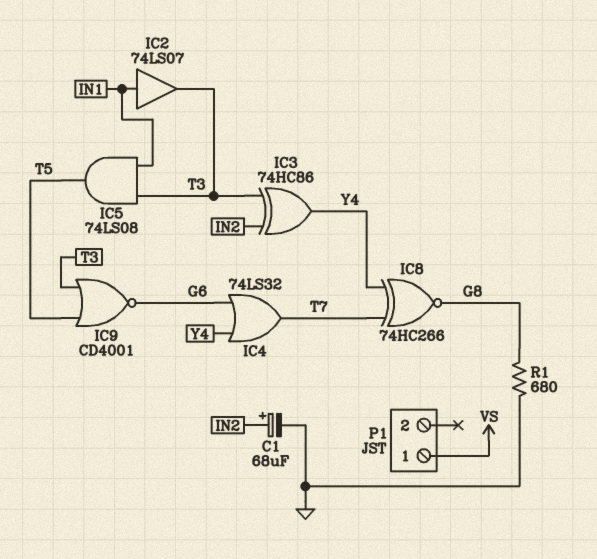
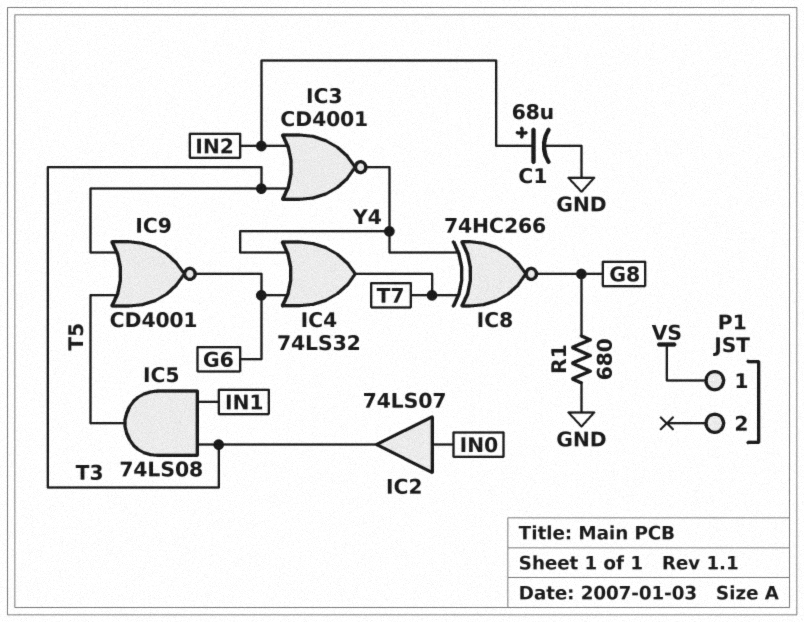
IC2: buffer 74LS07 (in IN1, out T3) -> buffer 74LS07 (in IN0, out T3)
IC3: XOR 74HC86 (in IN2, in T3, out Y4) -> NOR CD4001 (in IN2, in T3, out Y4)

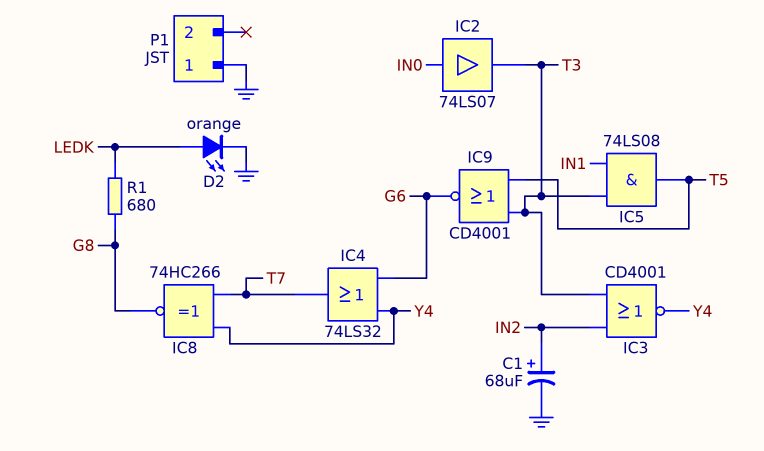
D2: none -> LED orange (A LEDK, K GND)
P1 pin 1: VS -> GND
R1: 680 (G8, GND) -> 680 (G8, LEDK)

